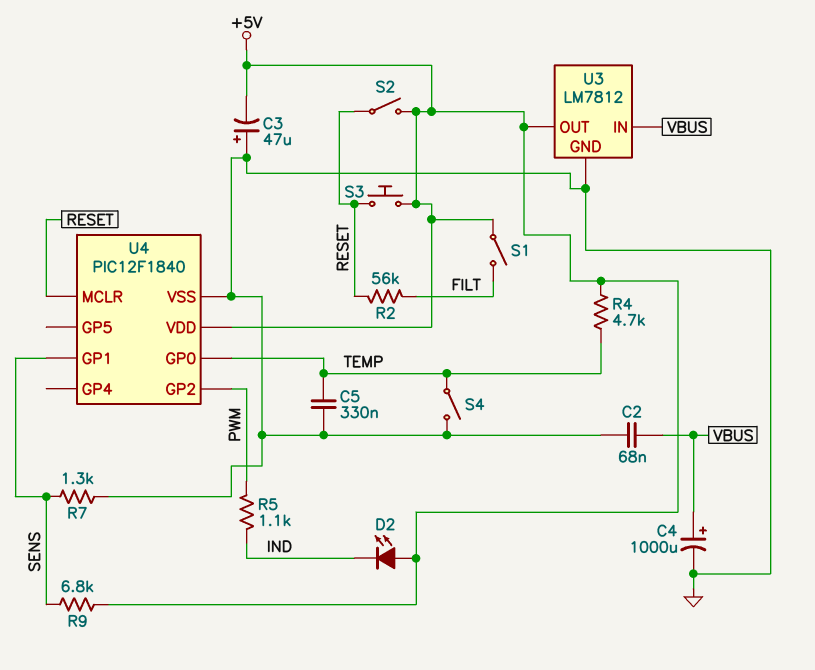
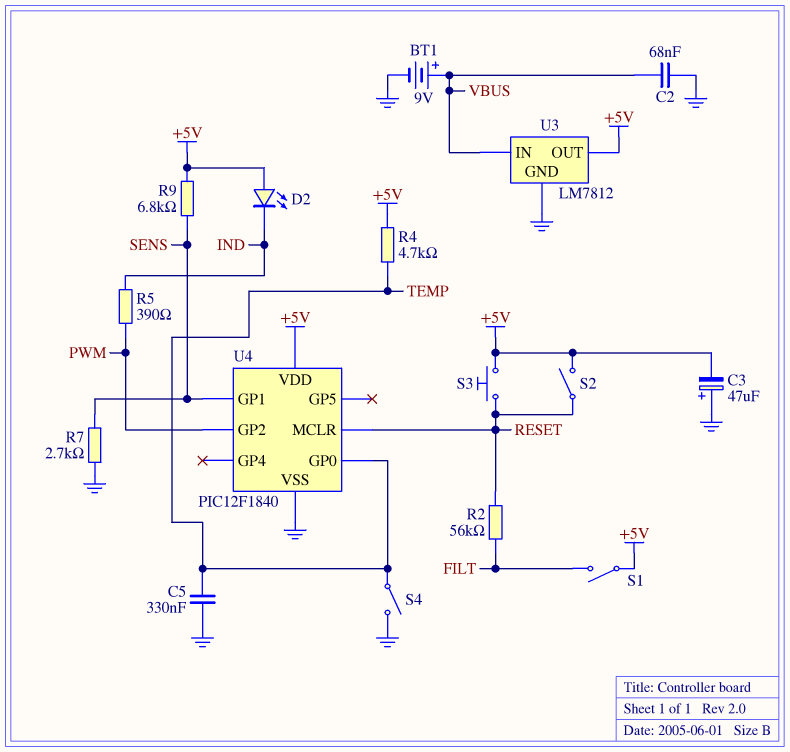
BT1: none -> 9V (plus VBUS, minus GND)
C4: 1000uF (plus VBUS, minus GND) -> none
R5: 1.1k (IND, PWM) -> 390 (IND, PWM)
R7: 1.3k (GND, SENS) -> 2.7k (GND, SENS)

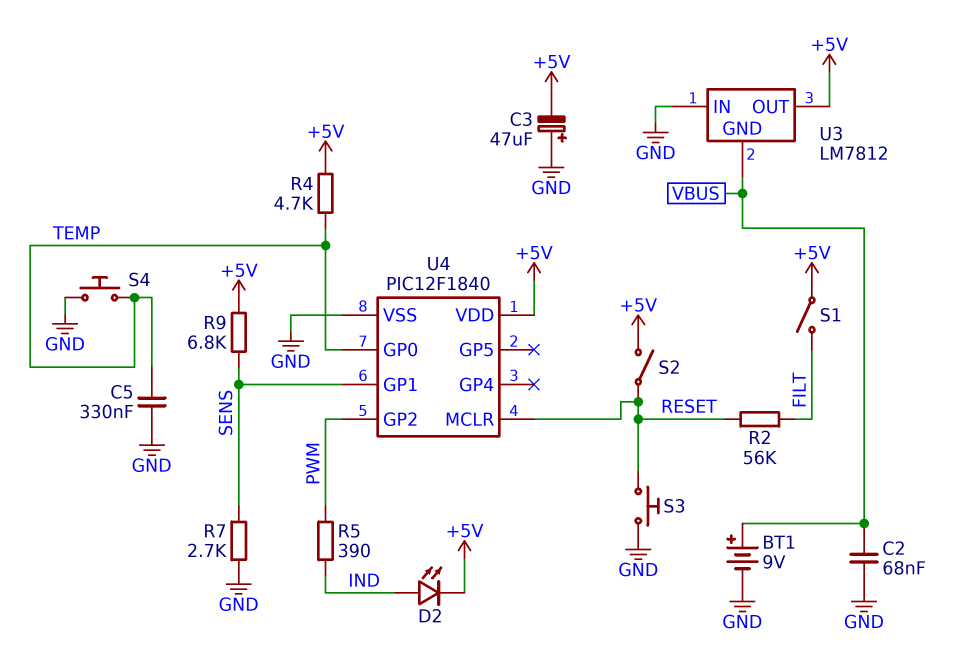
D2: LED (A +5V, K IND) -> LED (A IND, K +5V)
S3: button (+5V, RESET) -> button (GND, RESET)
S4: switch (GND, TEMP) -> button (GND, TEMP)
U3 pin GND: GND -> VBUS
U3 pin IN: VBUS -> GND

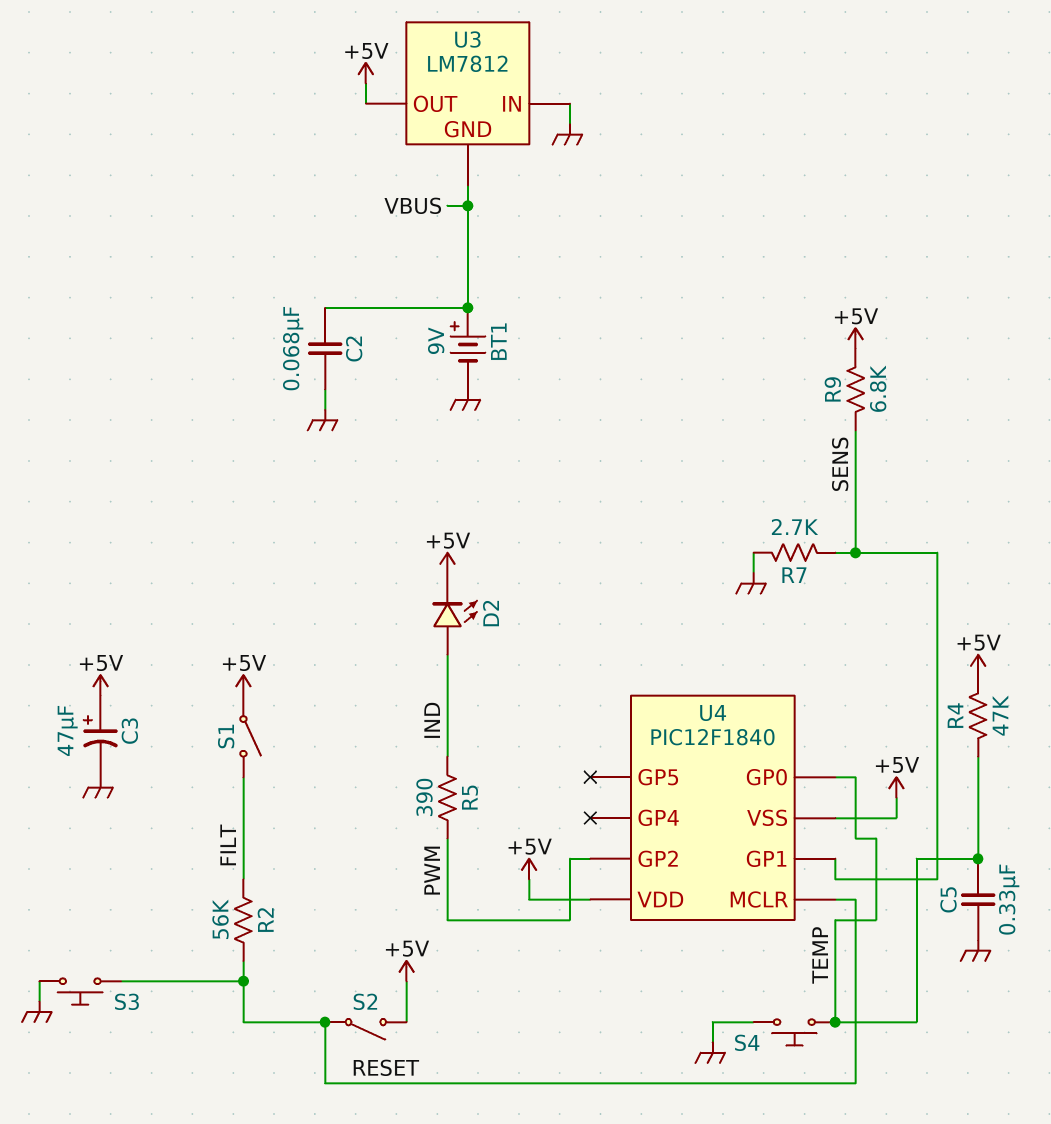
C3: 47uF (plus GND, minus +5V) -> 47uF (plus +5V, minus GND)
R4: 4.7k (+5V, TEMP) -> 47k (+5V, TEMP)
U4 pin VSS: GND -> +5V

